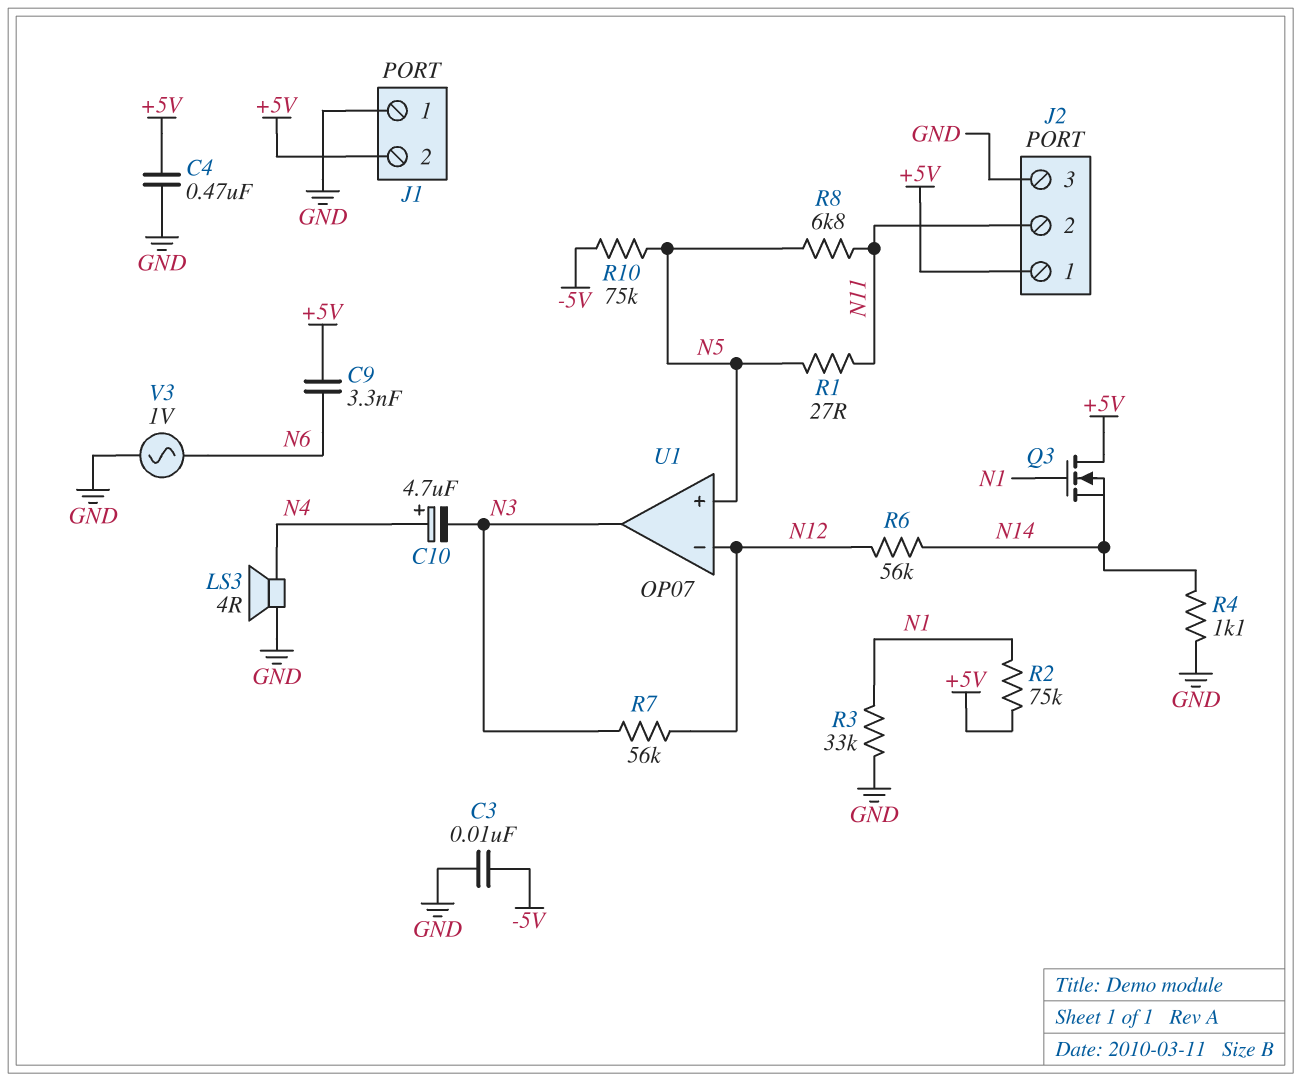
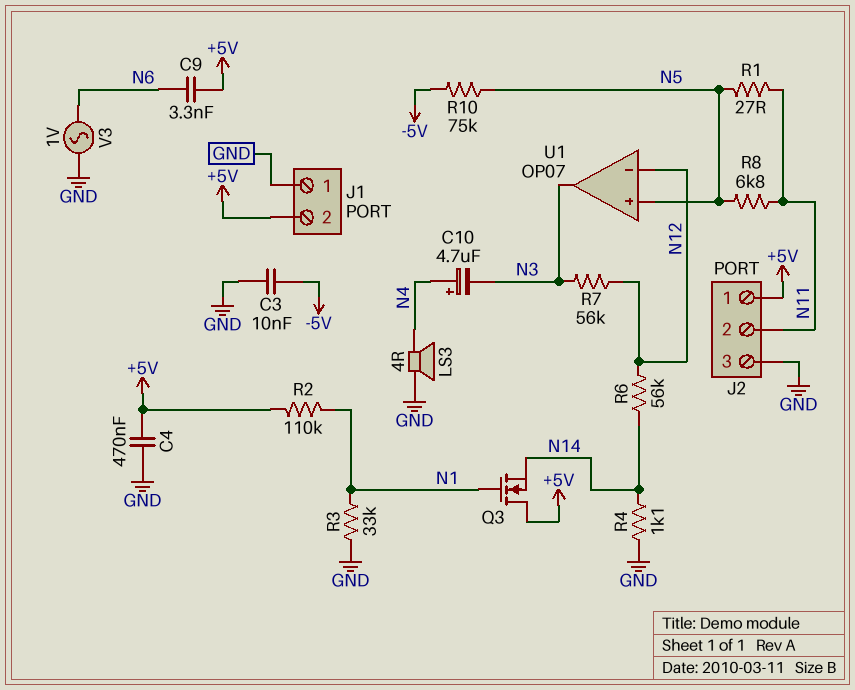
R2: 75k (+5V, N1) -> 110k (+5V, N1)

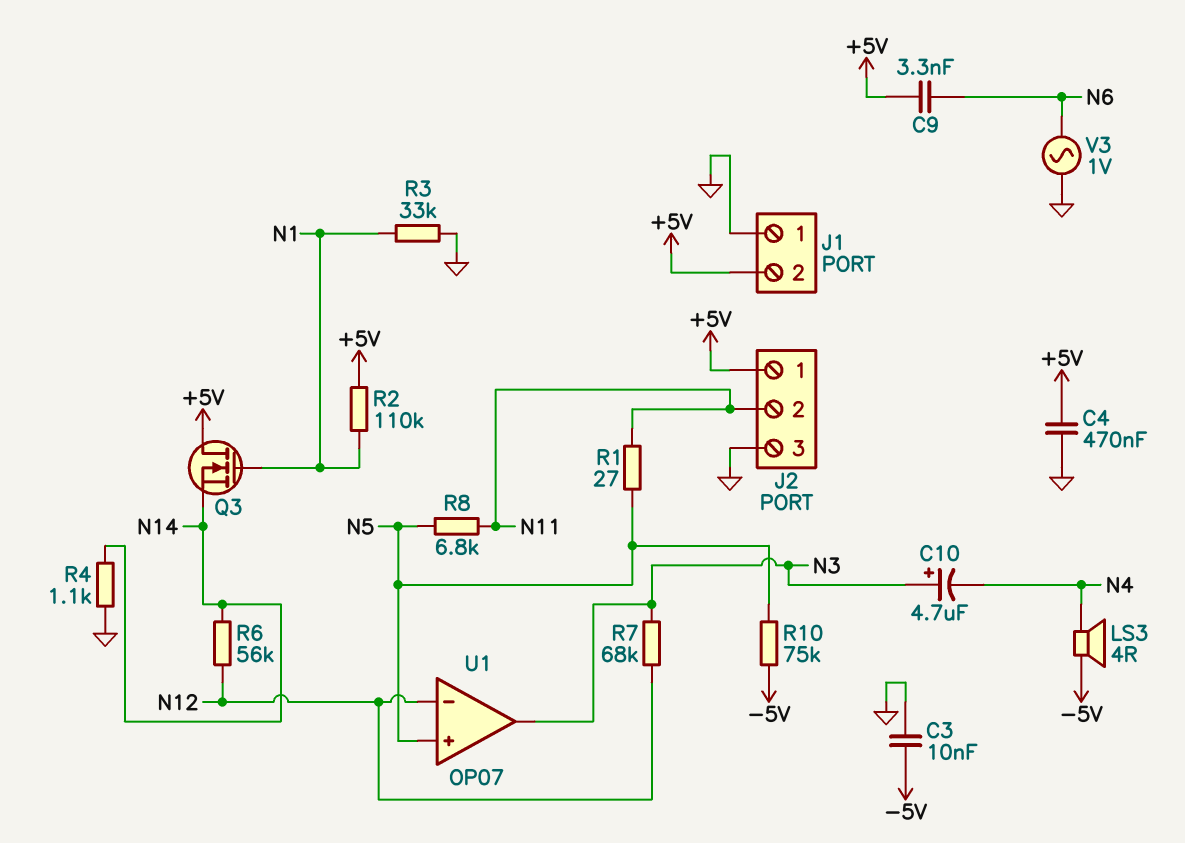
C10: 4.7uF (plus N4, minus N3) -> 4.7uF (plus N3, minus N4)
LS3: speaker 4R (GND, N4) -> speaker 4R (-5V, N4)
R7: 56k (N3, N12) -> 68k (N3, N12)

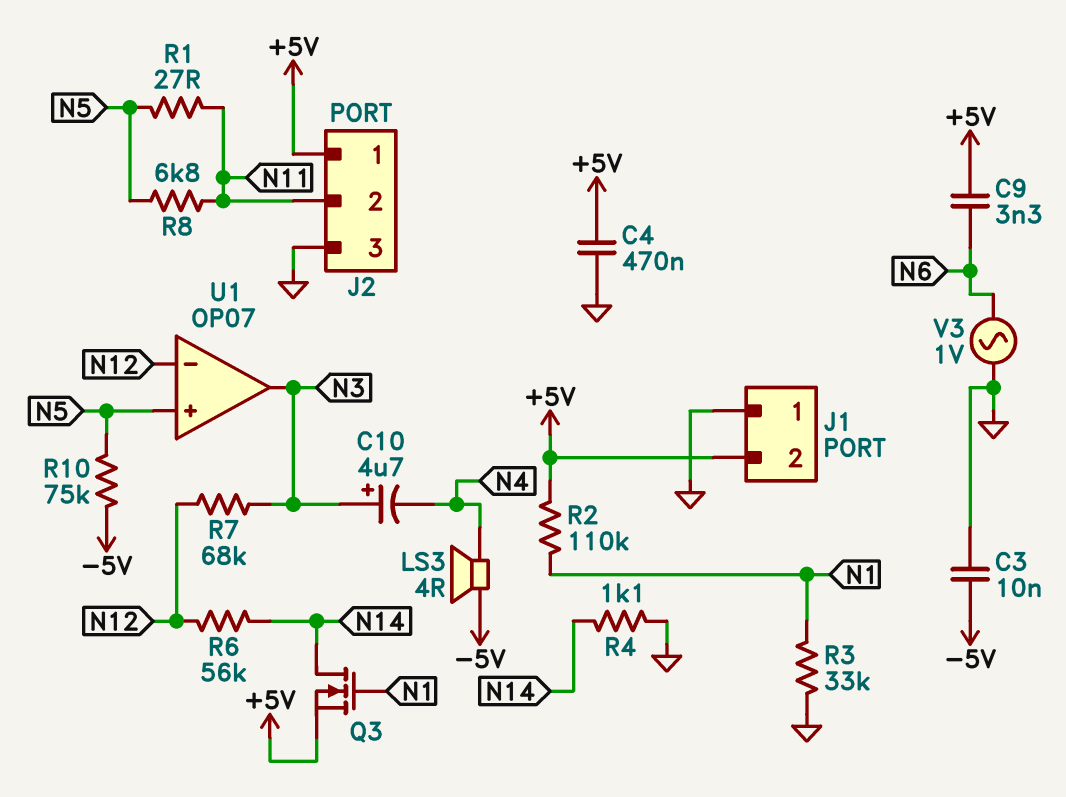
Q3: NMOS (G N1, D +5V, S N14) -> NMOS (G N1, D N14, S +5V)

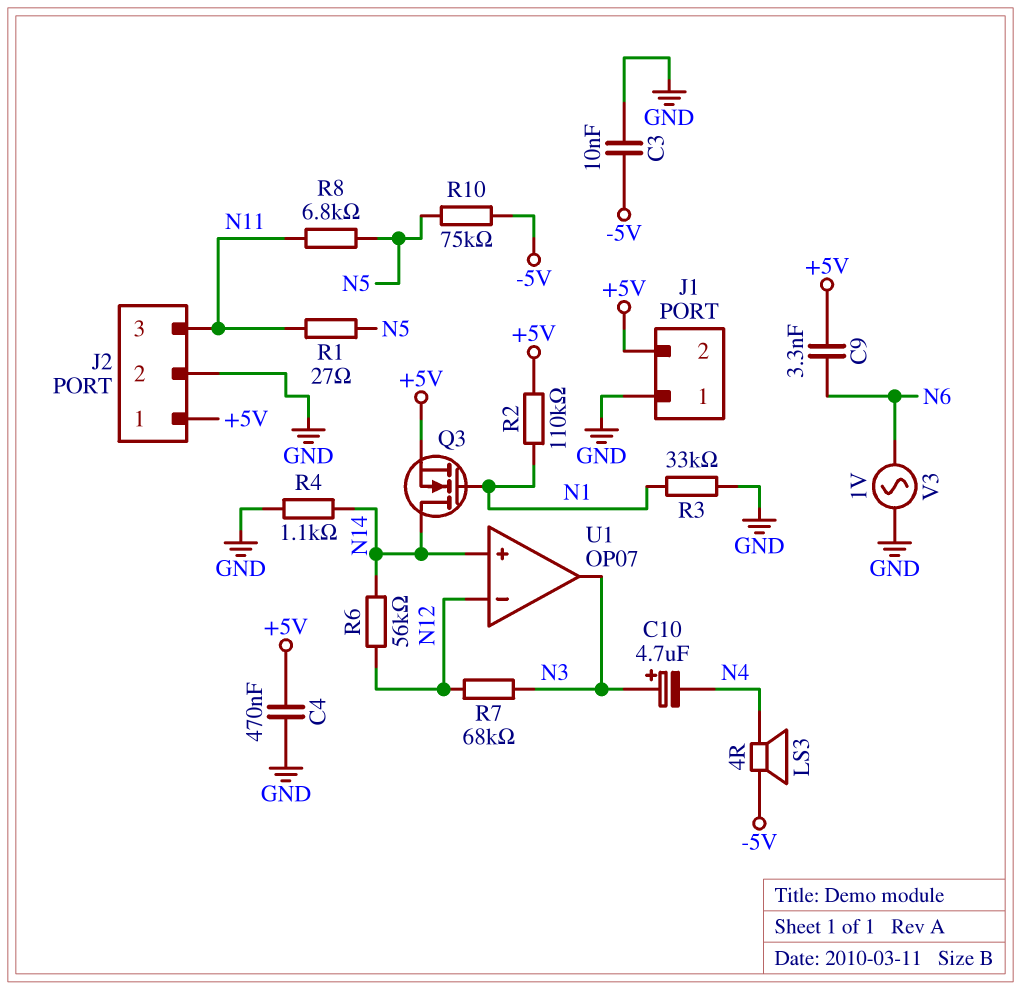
J2 pin 2: N11 -> GND
J2 pin 3: GND -> N11
U1 pin in+: N5 -> N14

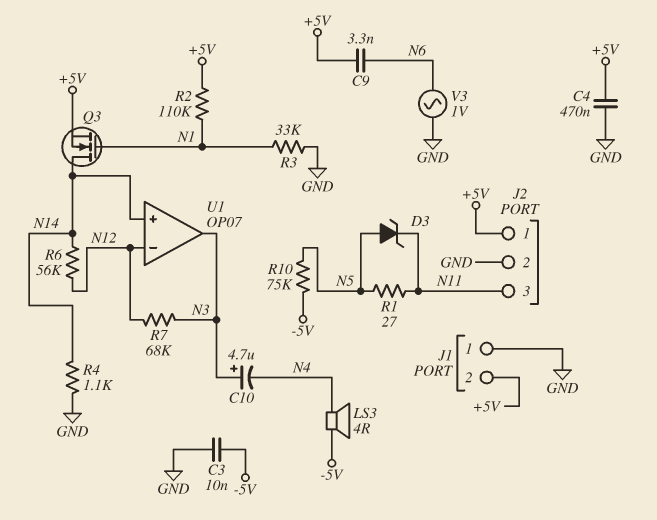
D3: none -> zener (A N5, K N11)
R8: 6.8k (N5, N11) -> none

